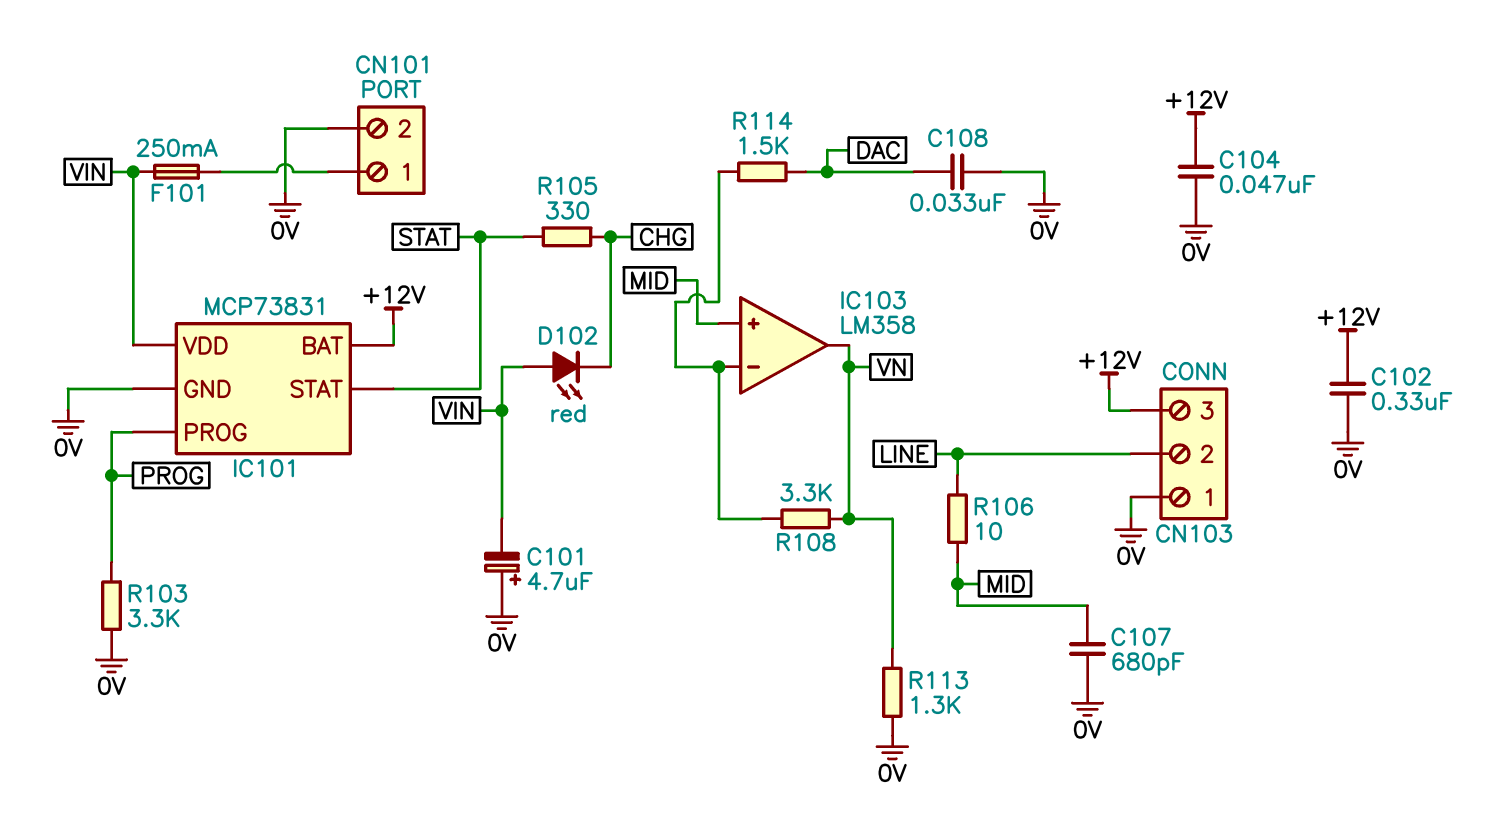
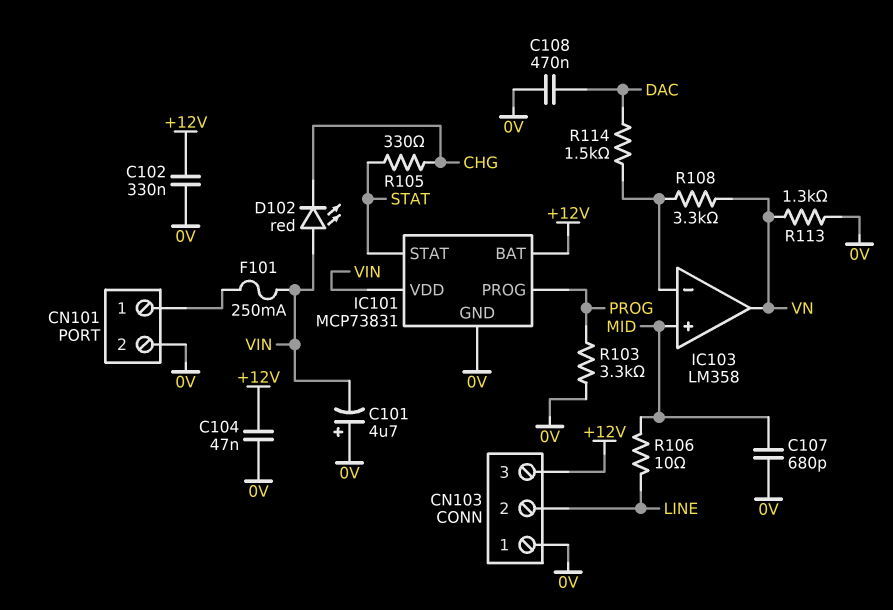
C108: 33nF (0V, DAC) -> 470nF (0V, DAC)

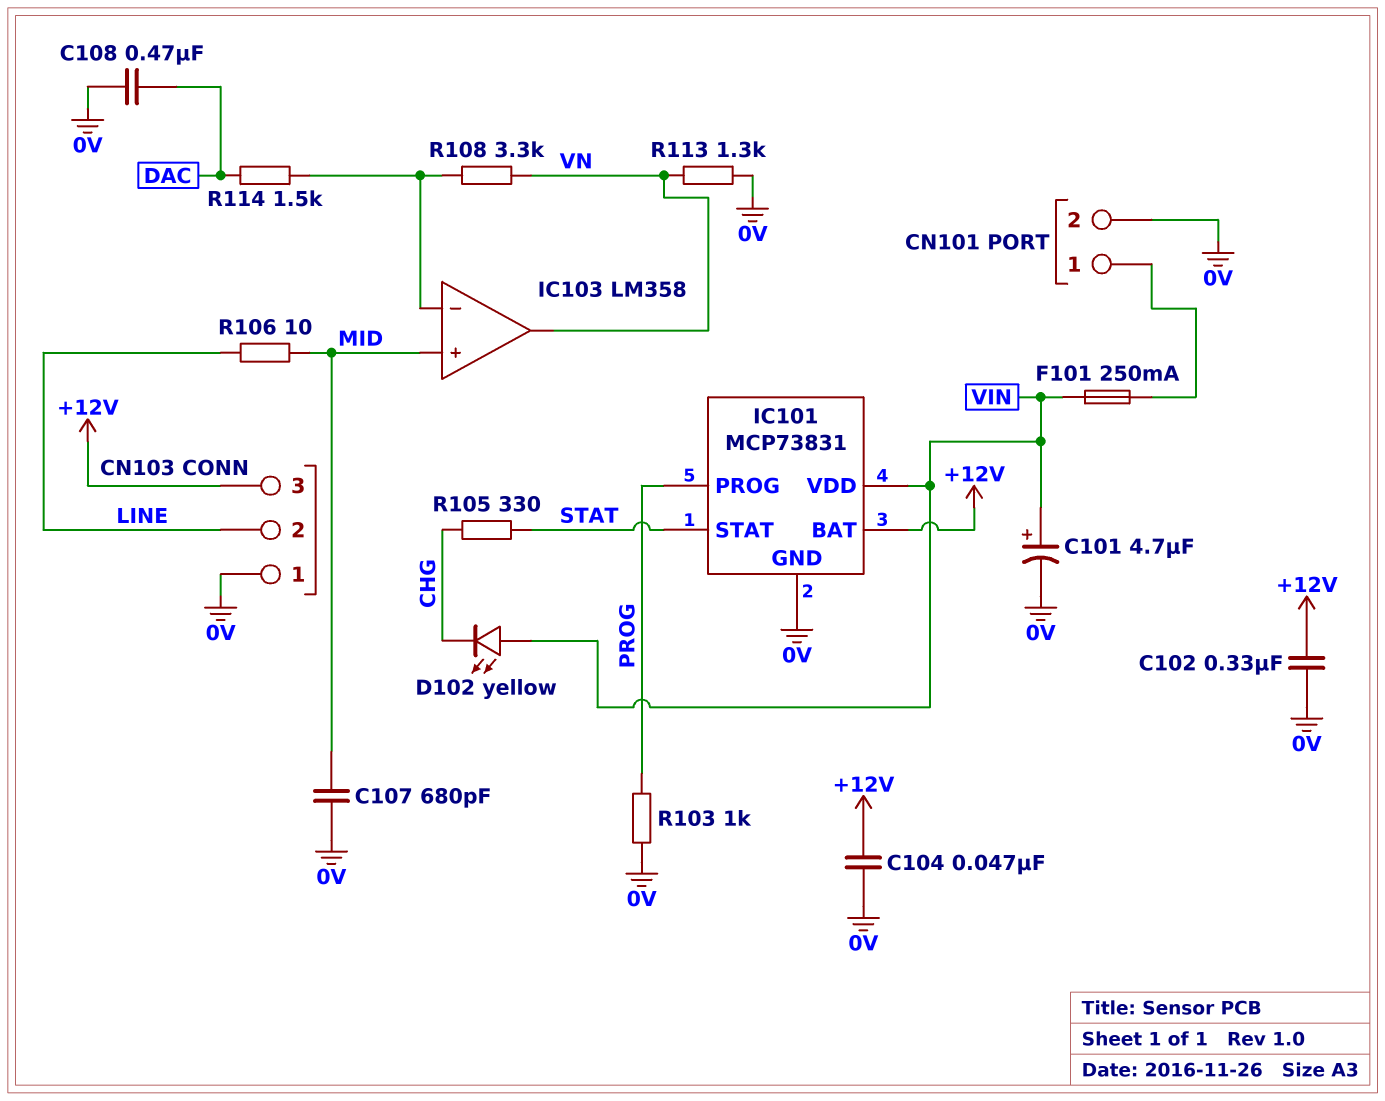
C101: 4.7uF (plus 0V, minus VIN) -> 4.7uF (plus VIN, minus 0V)
D102: LED red (A VIN, K CHG) -> LED yellow (A VIN, K CHG)
R103: 3.3k (0V, PROG) -> 1k (0V, PROG)

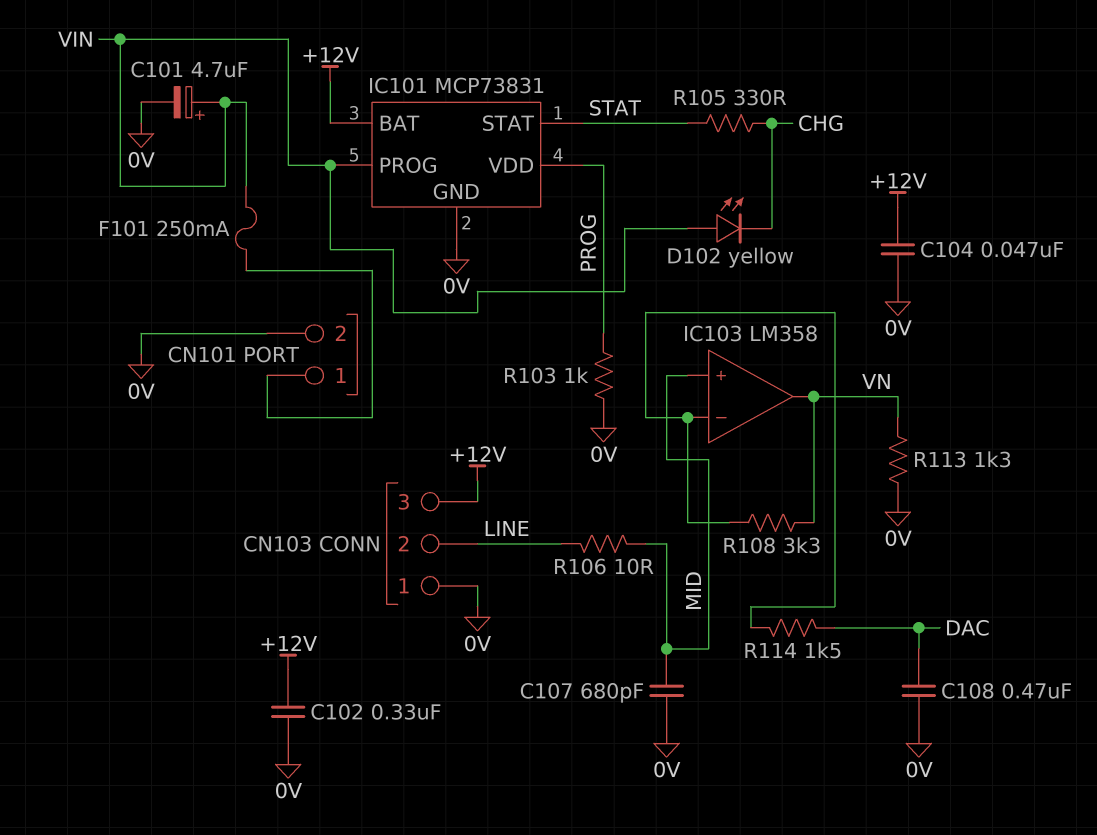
IC101 pin PROG: PROG -> VIN
IC101 pin VDD: VIN -> PROG

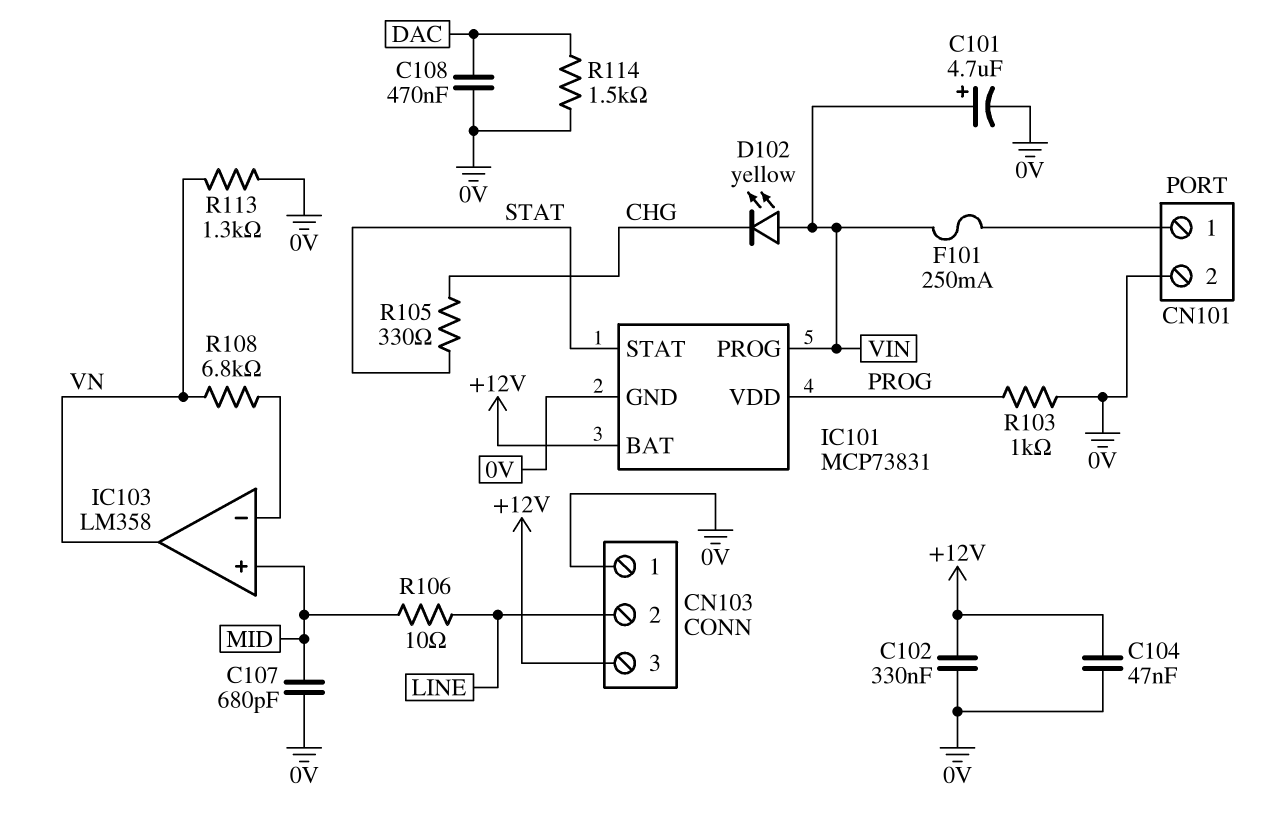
R108: 3.3k (IC103/in-, VN) -> 6.8k (IC103/in-, VN)
R114: 1.5k (DAC, IC103/in-) -> 1.5k (0V, DAC)

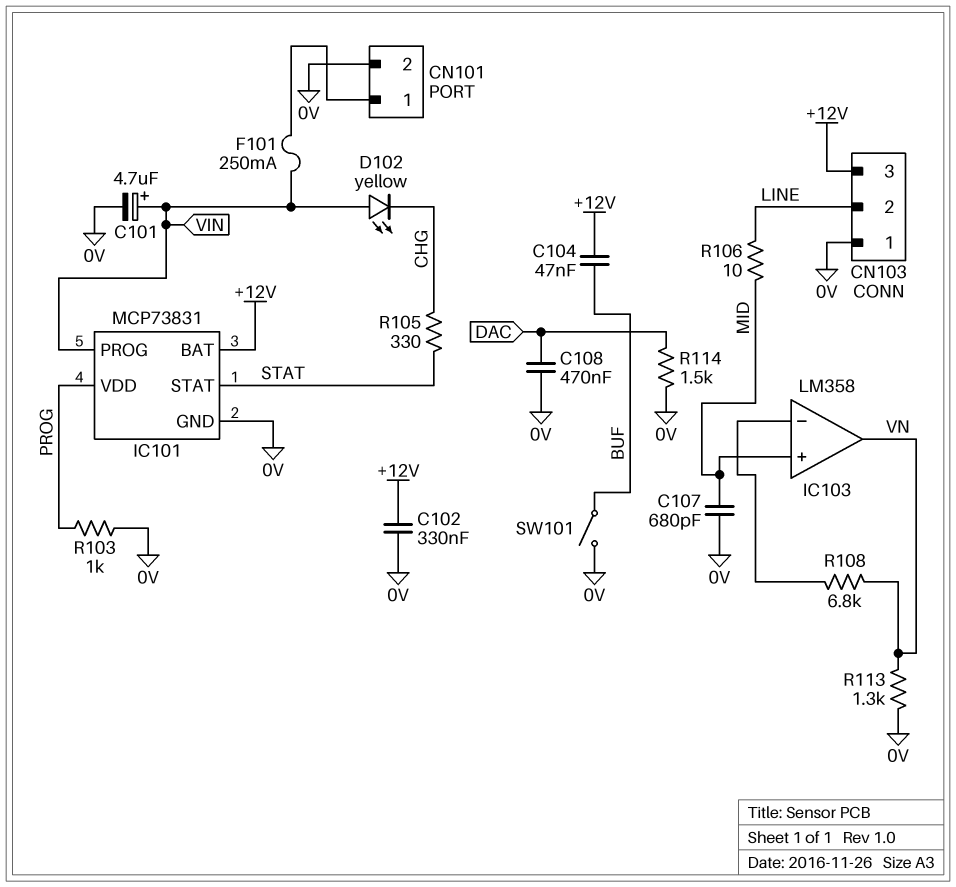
C104: 47nF (+12V, 0V) -> 47nF (+12V, BUF)
SW101: none -> switch (0V, BUF)

